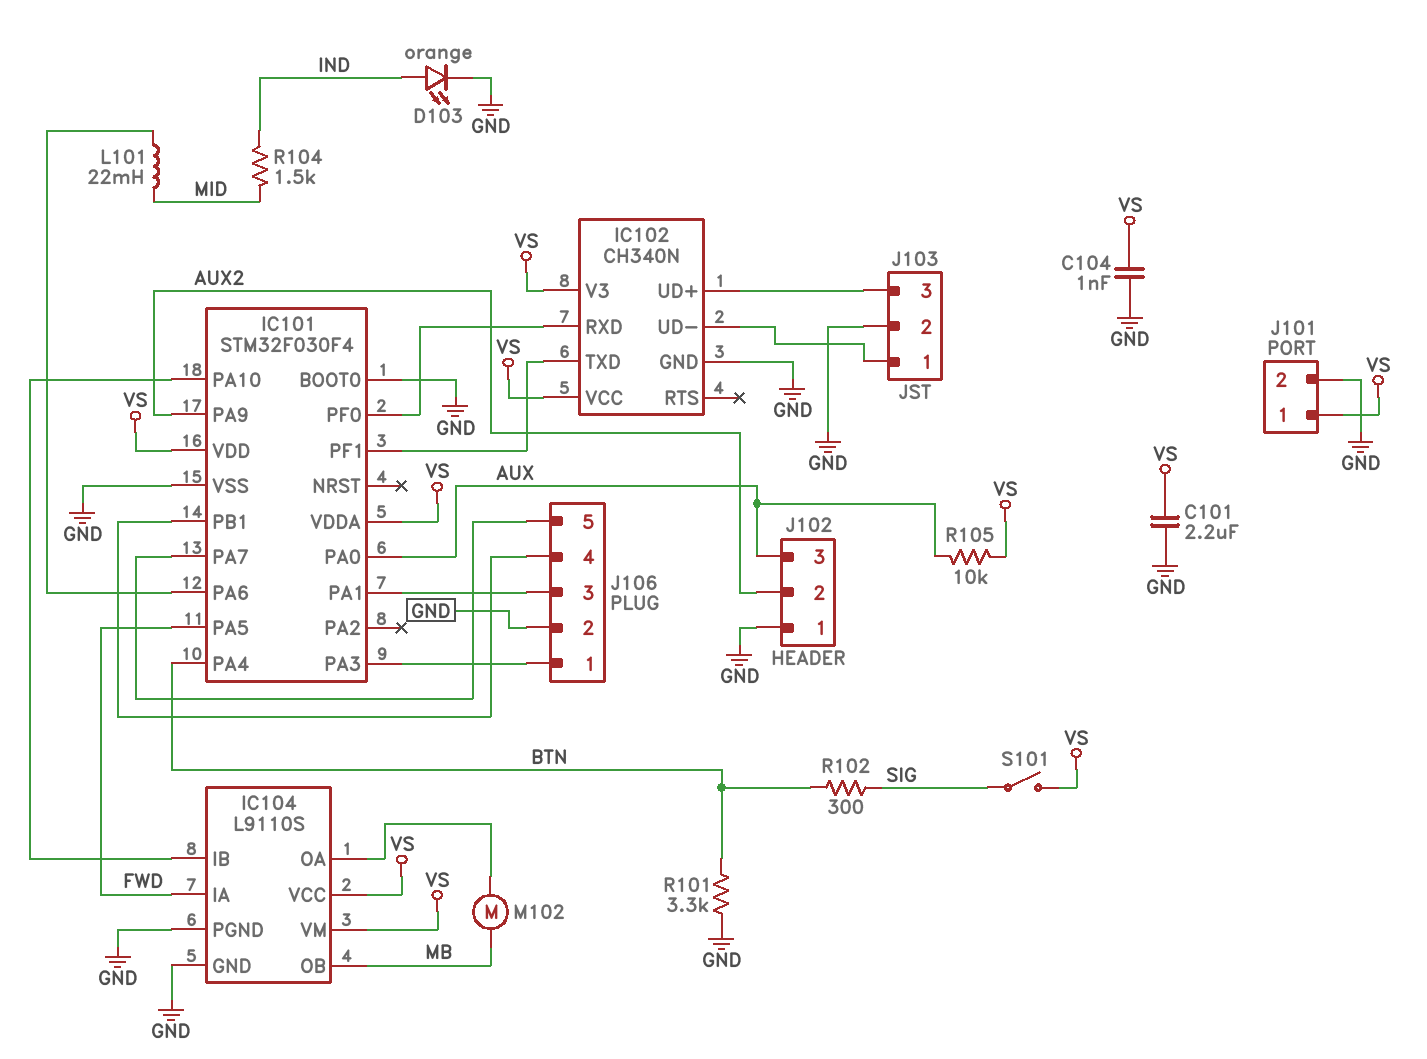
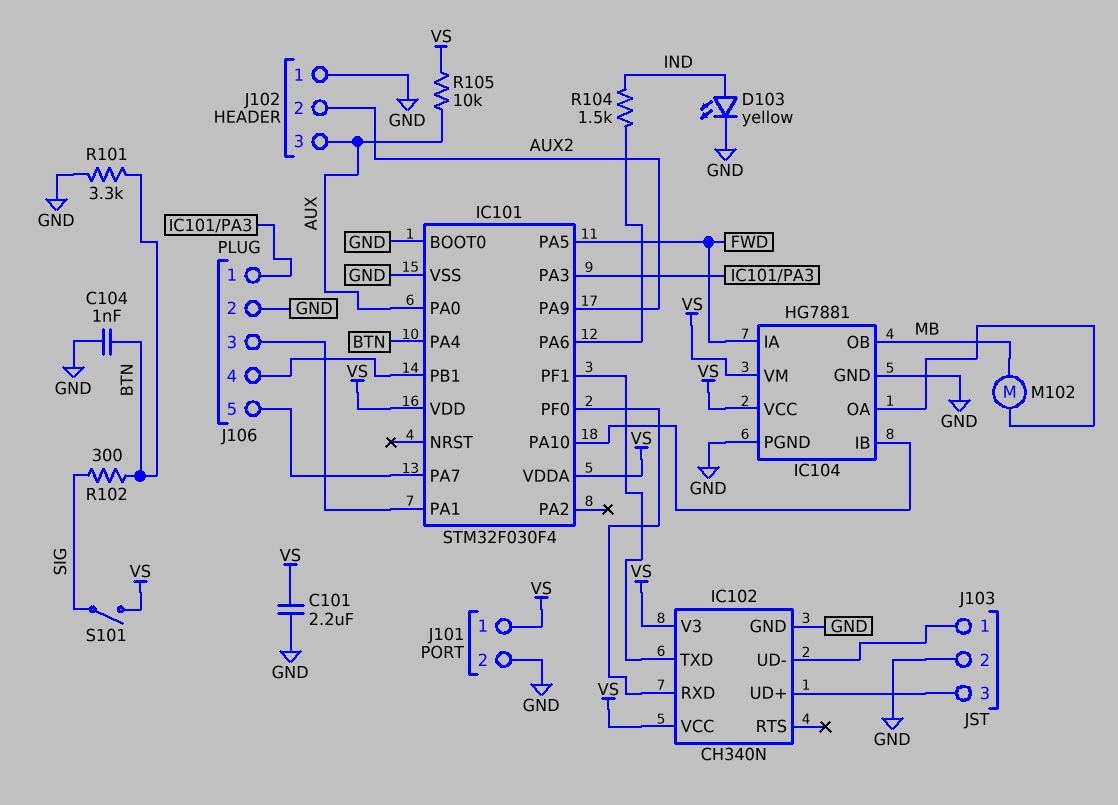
C104: 1nF (GND, VS) -> 1nF (BTN, GND)
D103: LED orange (A IND, K GND) -> LED yellow (A IND, K GND)
IC104: L9110S -> HG7881
L101: 22mH (IC101/PA6, MID) -> none
R104: 1.5k (IND, MID) -> 1.5k (IC101/PA6, IND)

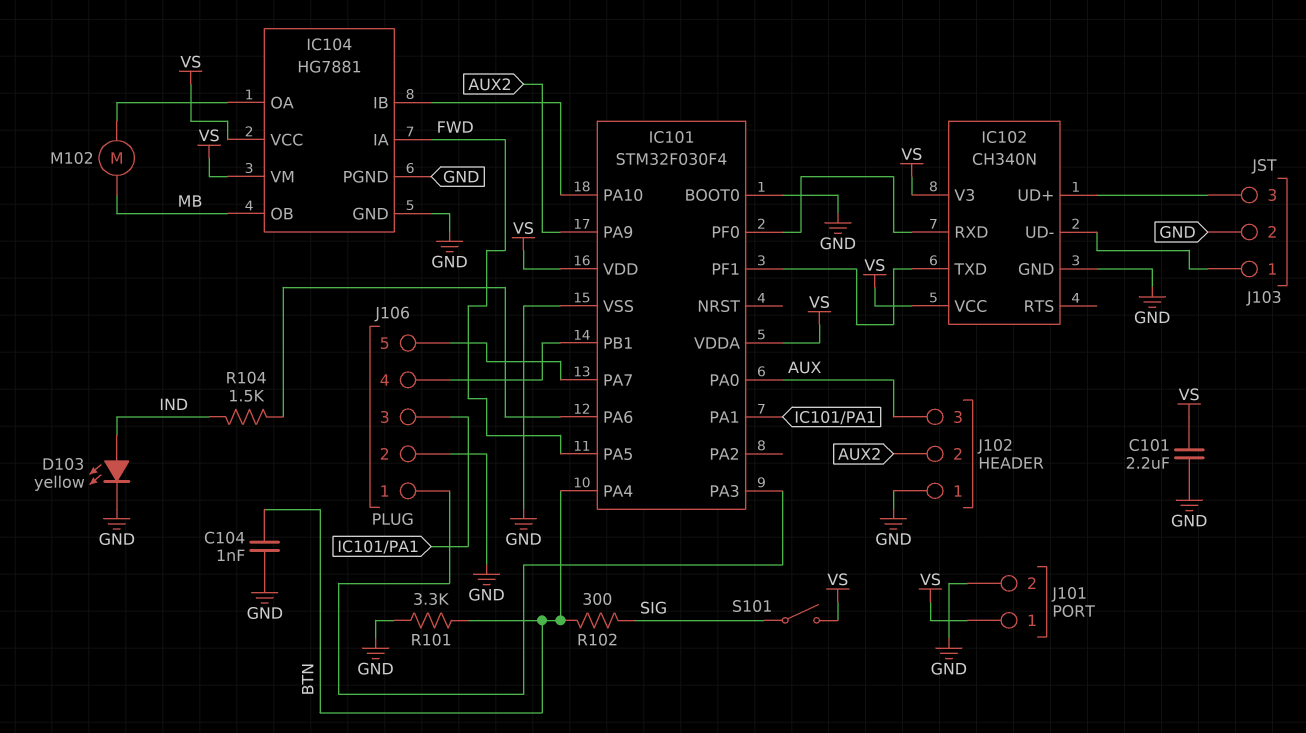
R105: 10k (AUX, VS) -> none

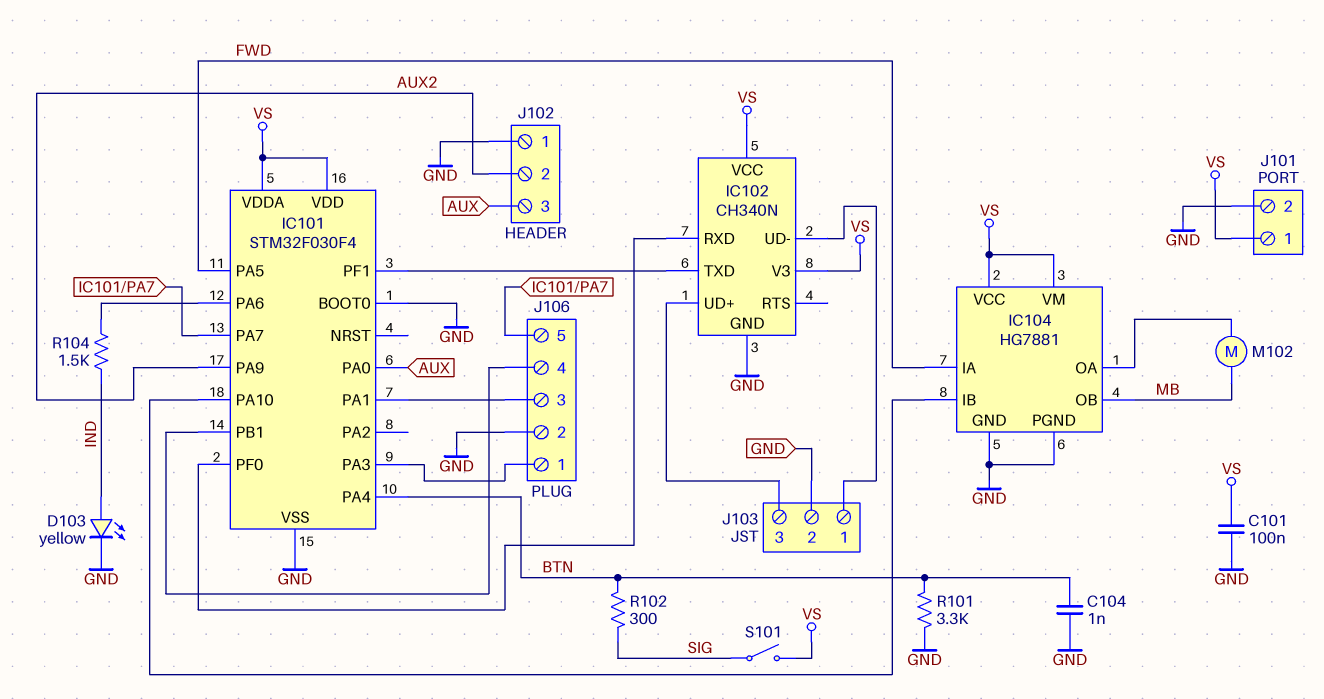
C101: 2.2uF (GND, VS) -> 100nF (GND, VS)

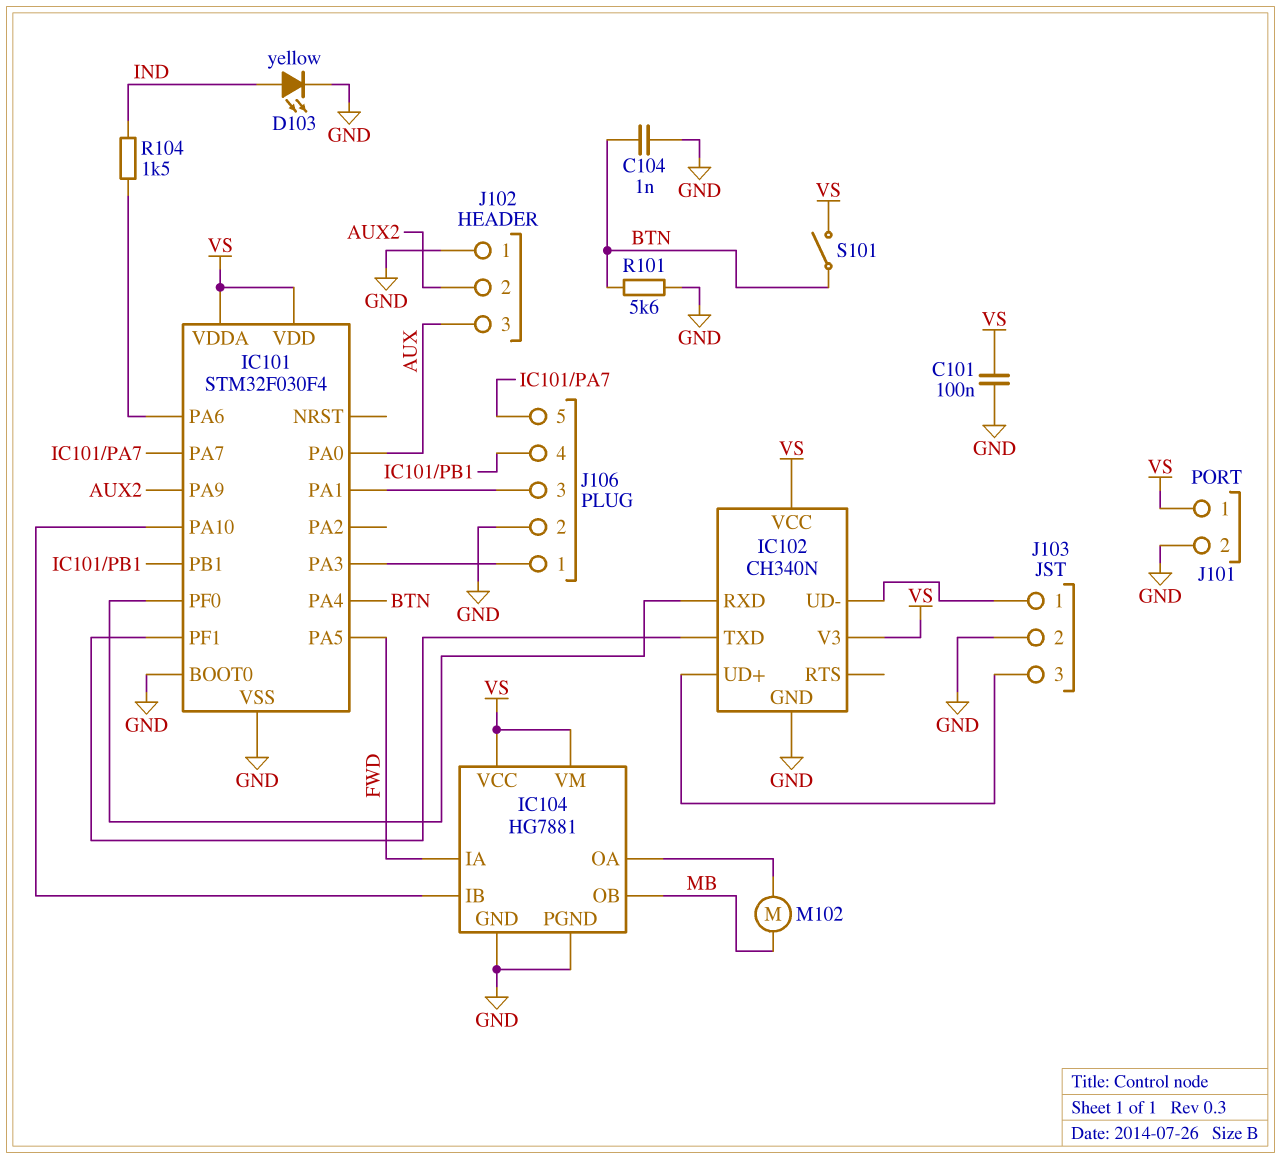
R101: 3.3k (BTN, GND) -> 5.6k (BTN, GND)
R102: 300 (BTN, SIG) -> none
S101: switch (SIG, VS) -> switch (BTN, VS)

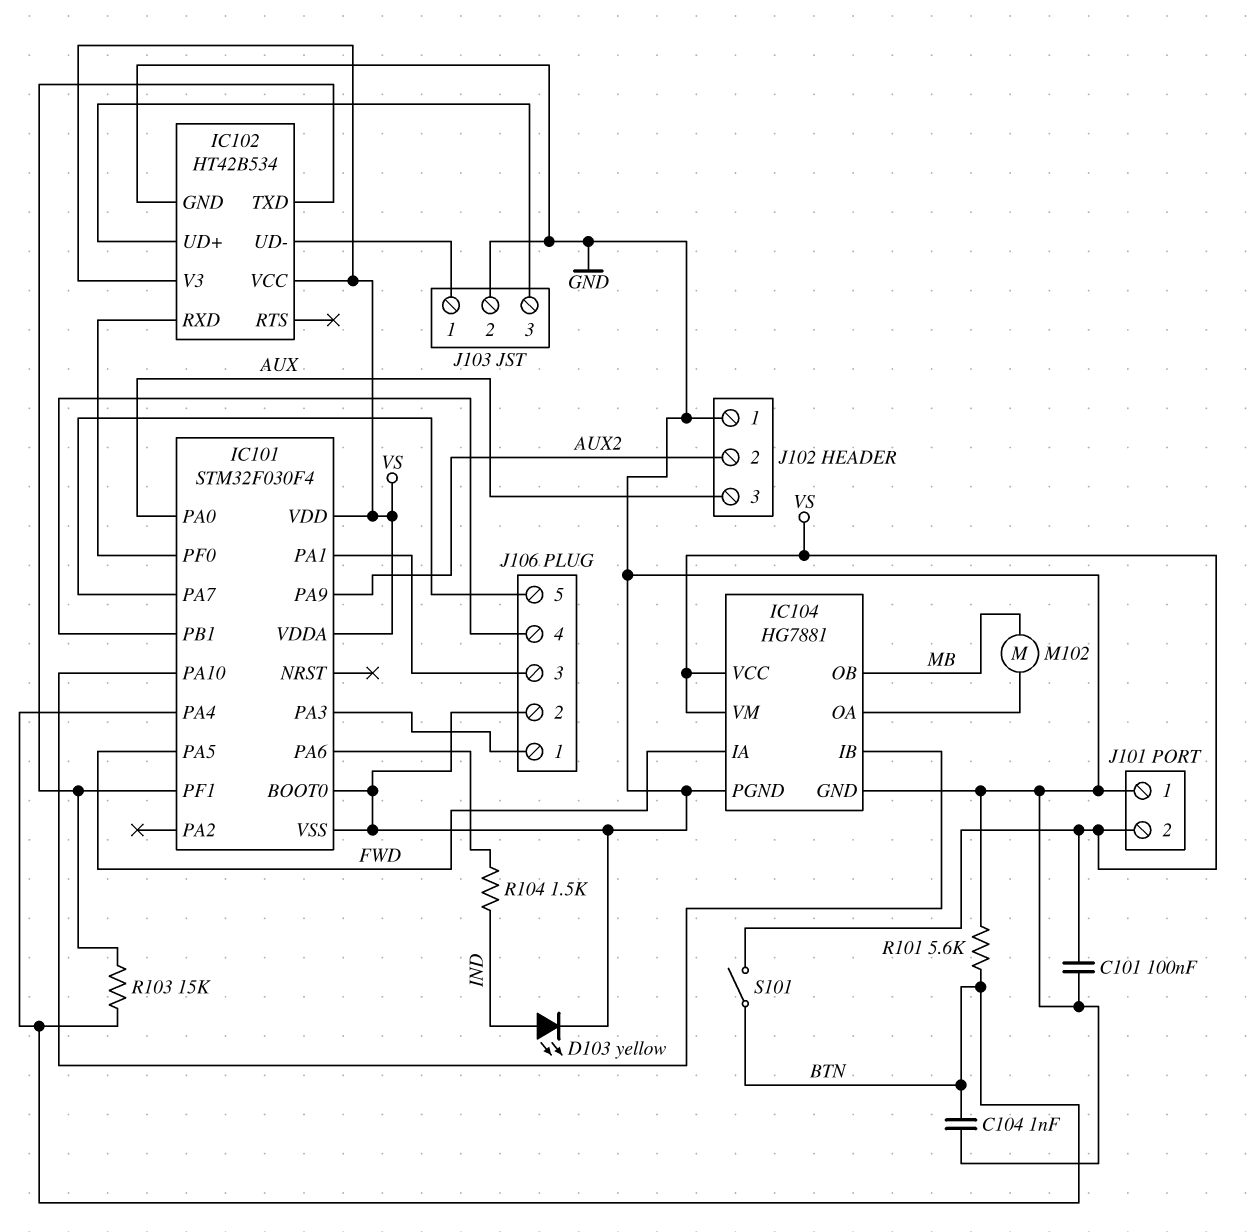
IC102: CH340N -> HT42B534
J101 pin 1: VS -> GND
J101 pin 2: GND -> VS
R103: none -> 15k (BTN, IC101/PF1)

